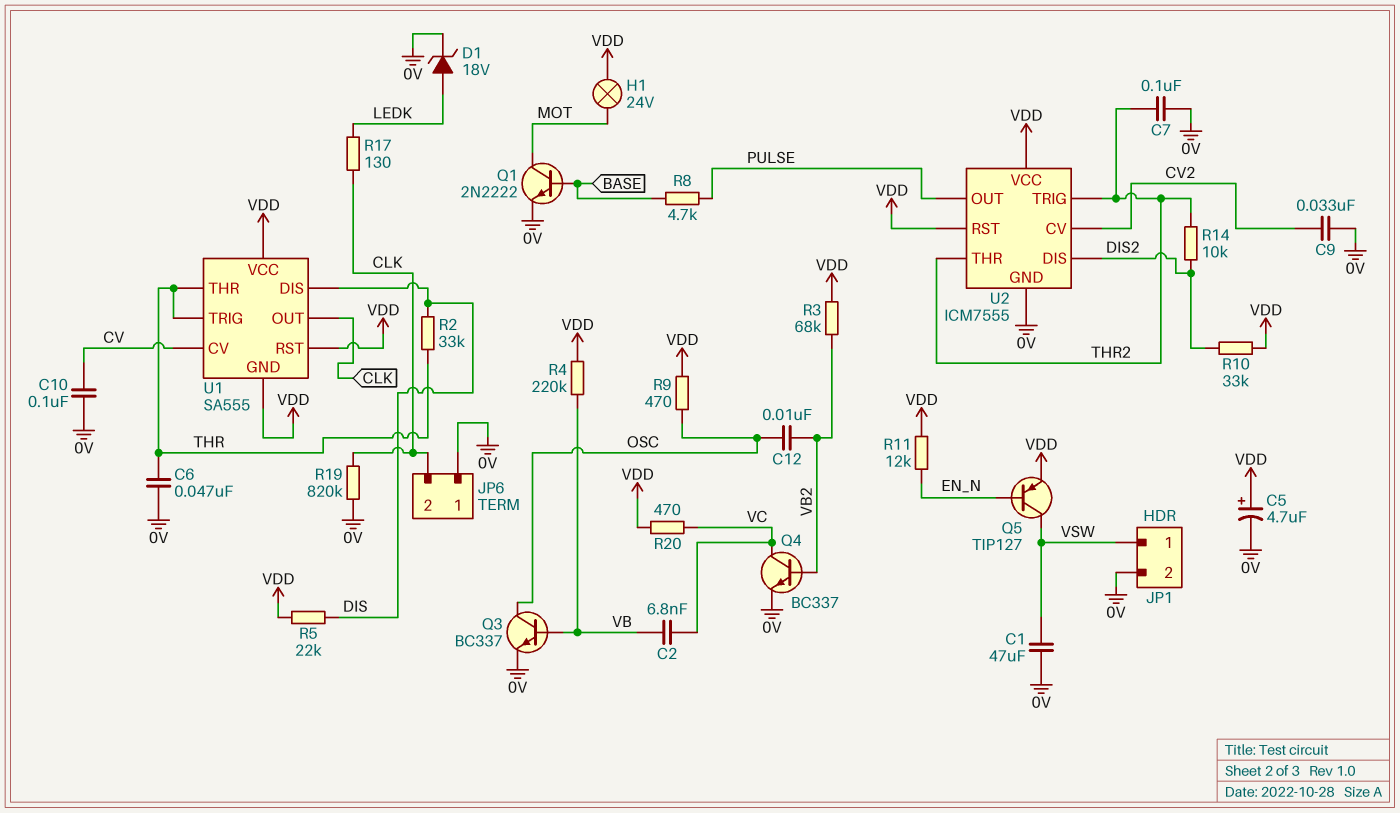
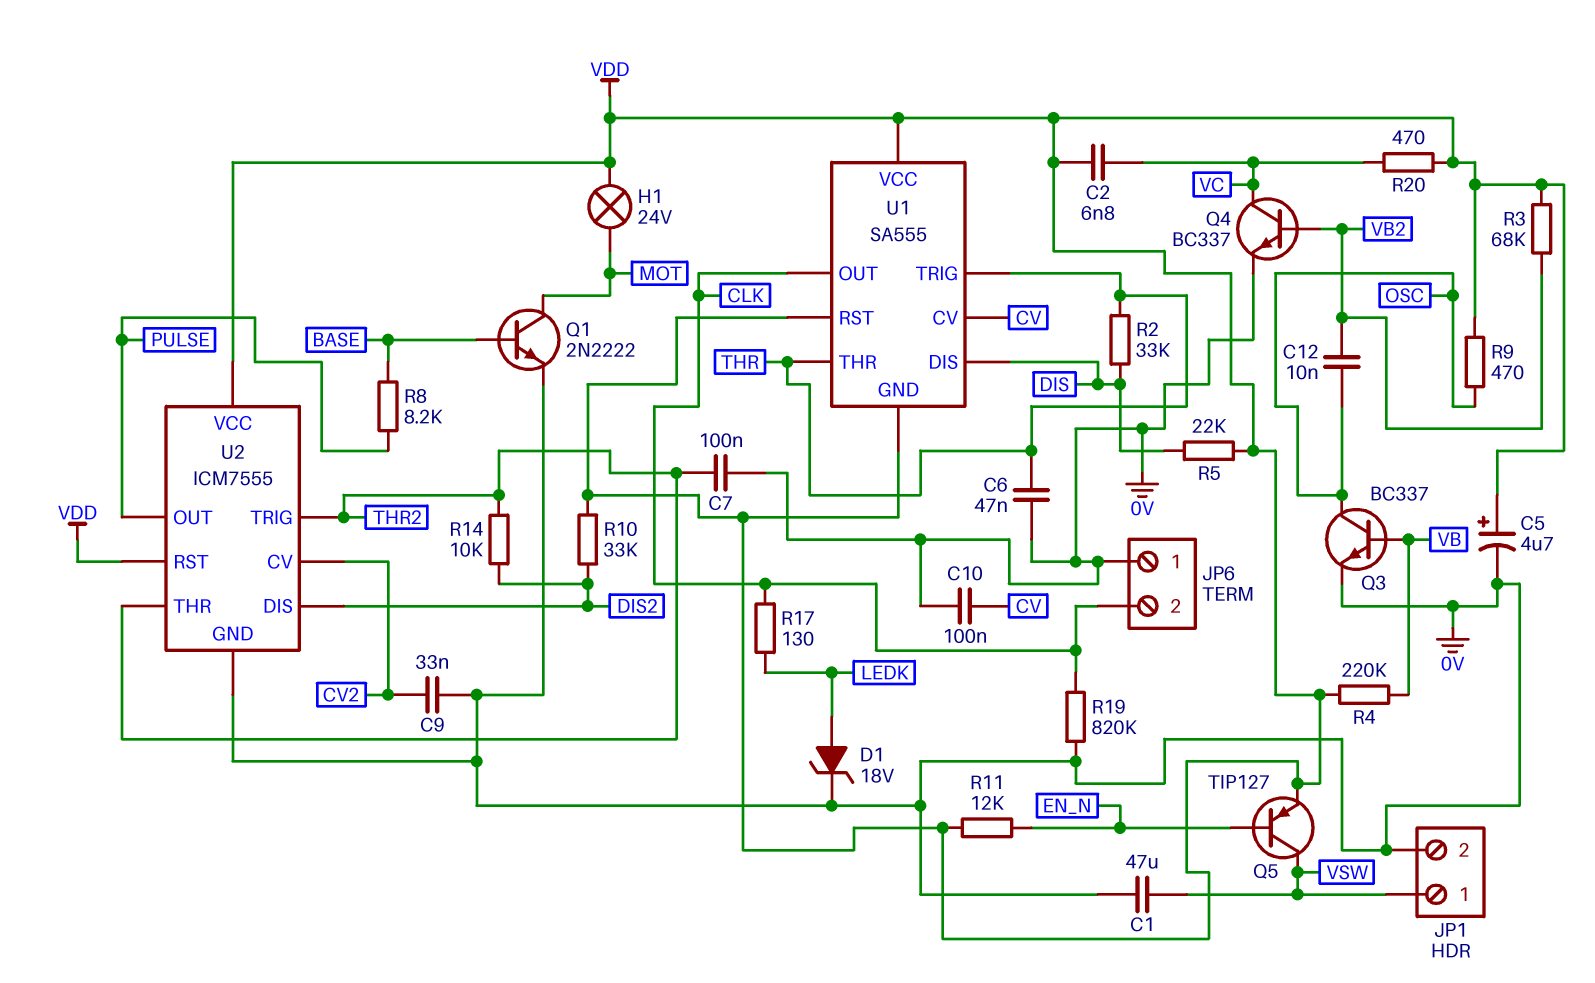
C2: 6.8nF (VB, VC) -> 6.8nF (VC, VDD)
R8: 4.7k (BASE, PULSE) -> 8.2k (BASE, PULSE)

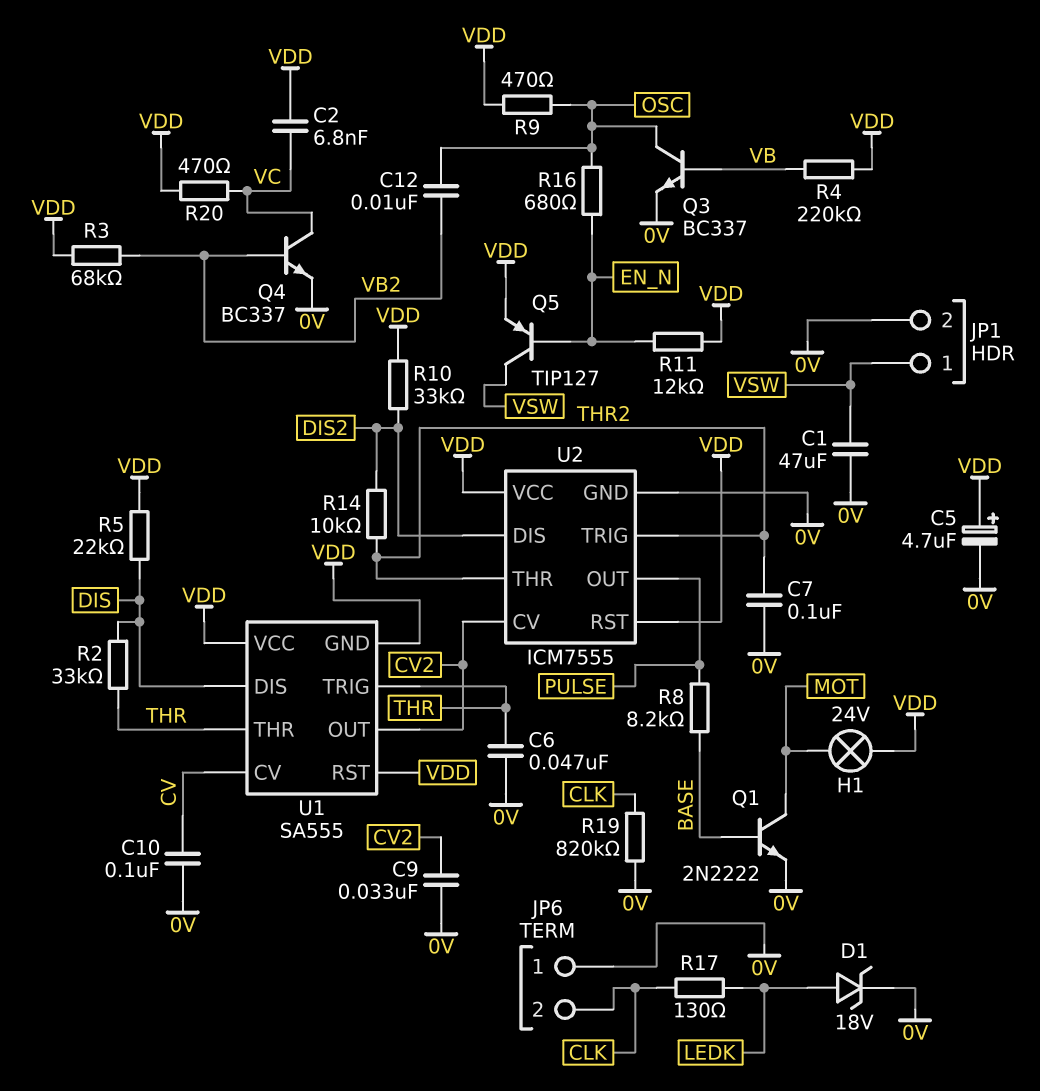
R16: none -> 680 (EN_N, OSC)
U1 pin OUT: CLK -> CV2

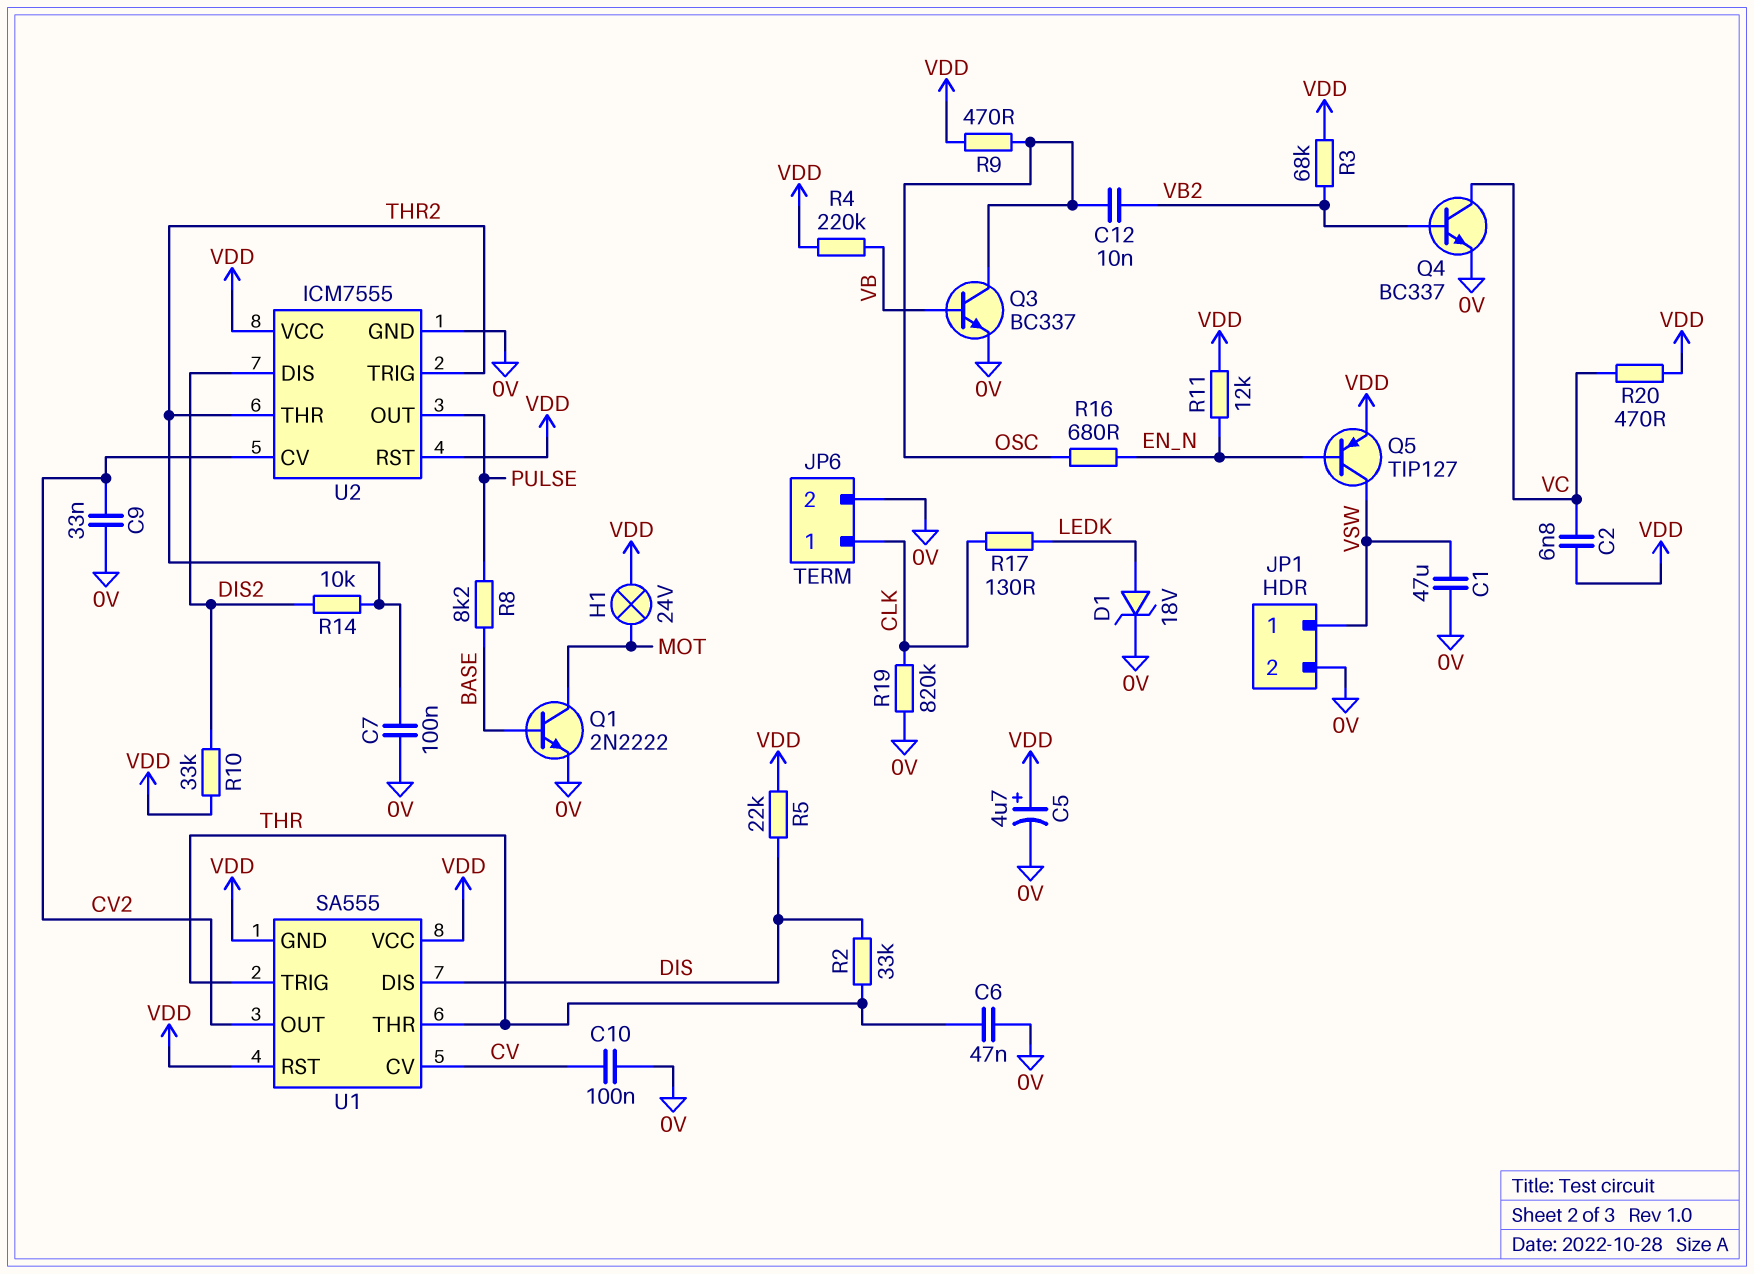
JP6 pin 1: 0V -> CLK
JP6 pin 2: CLK -> 0V

